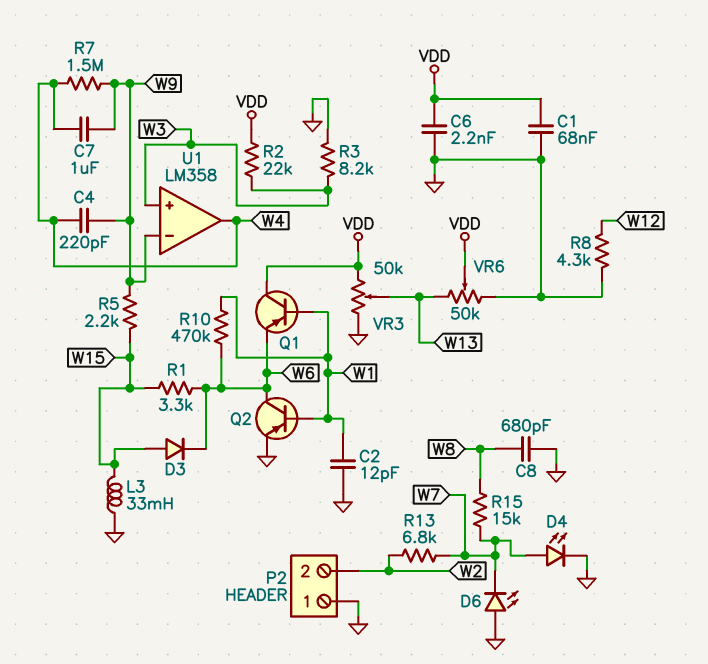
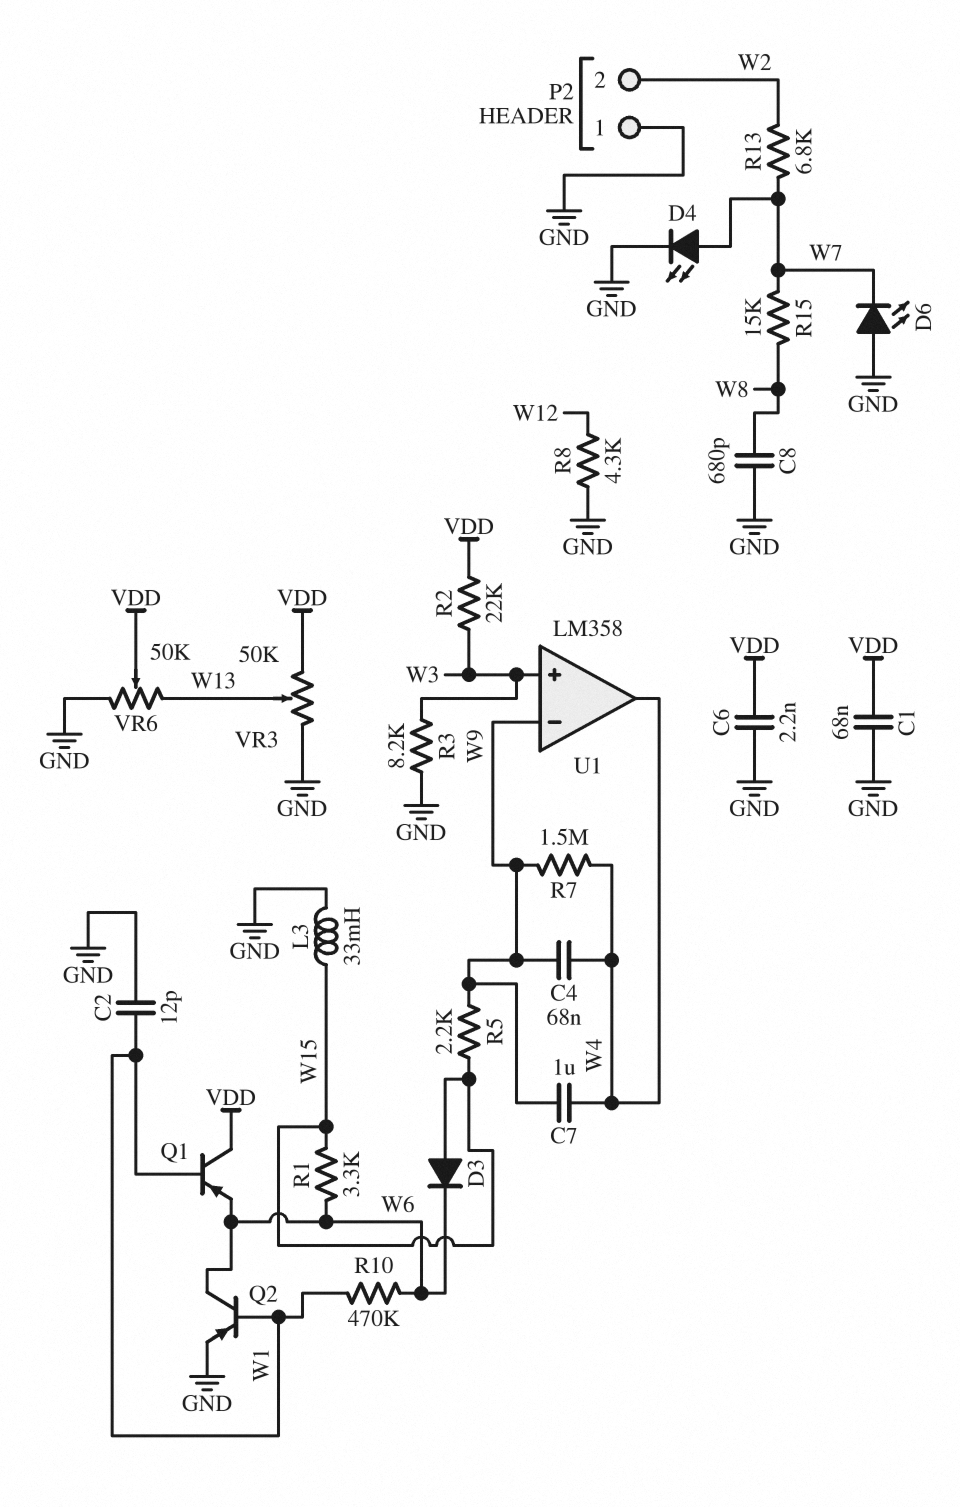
C4: 220pF (W4, W9) -> 68nF (W4, W9)

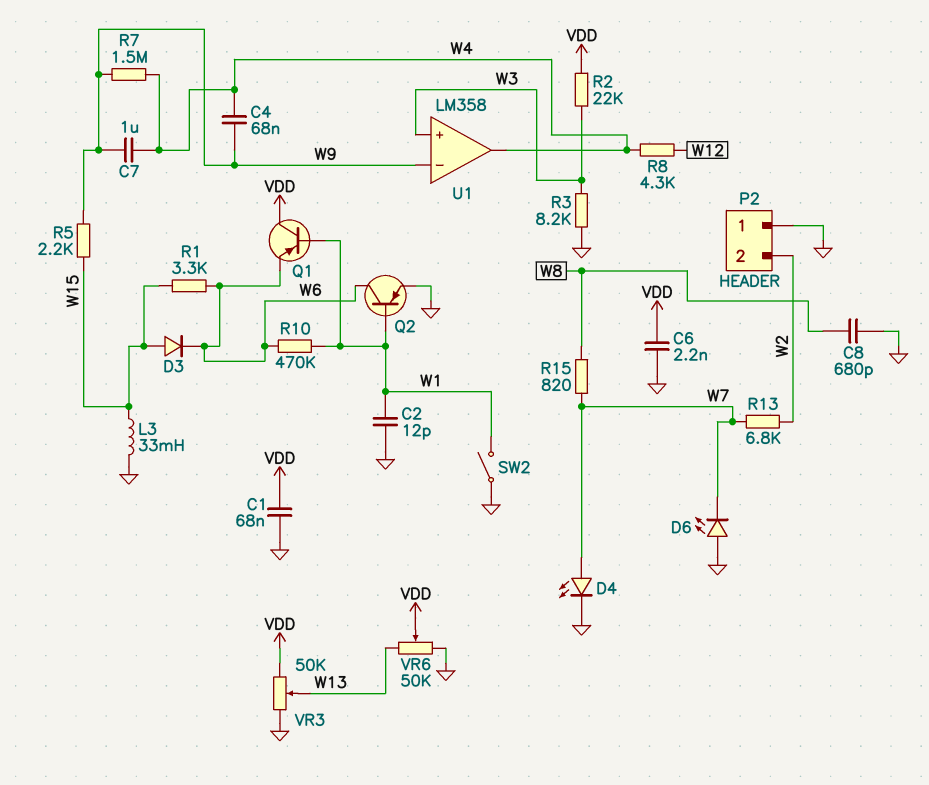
R8: 4.3k (GND, W12) -> 4.3k (W4, W12)
R15: 15k (W7, W8) -> 820 (W7, W8)
SW2: none -> switch (GND, W1)

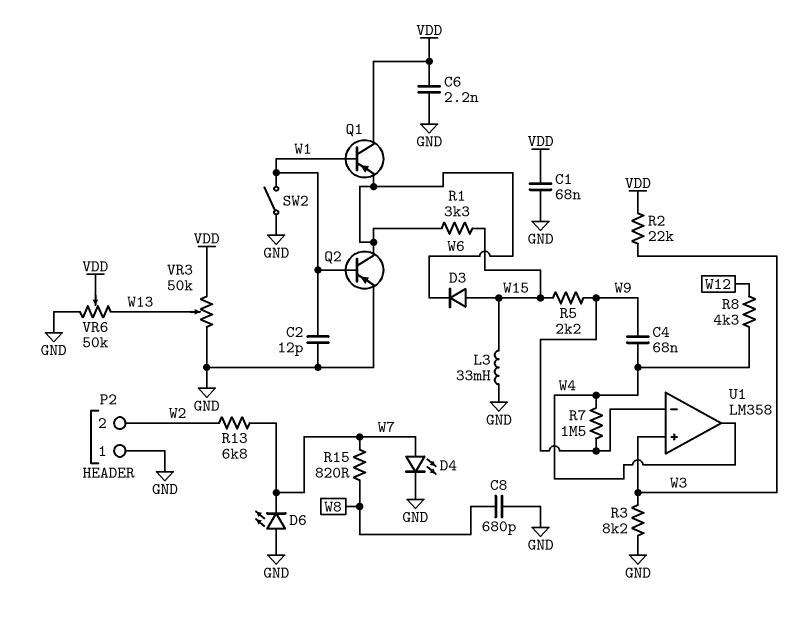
C7: 1uF (W4, W9) -> none
R10: 470k (W1, W6) -> none

